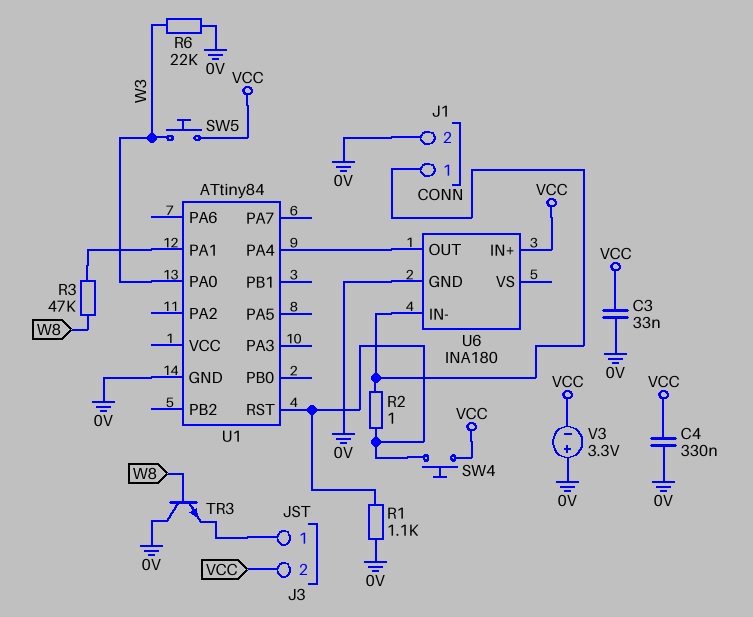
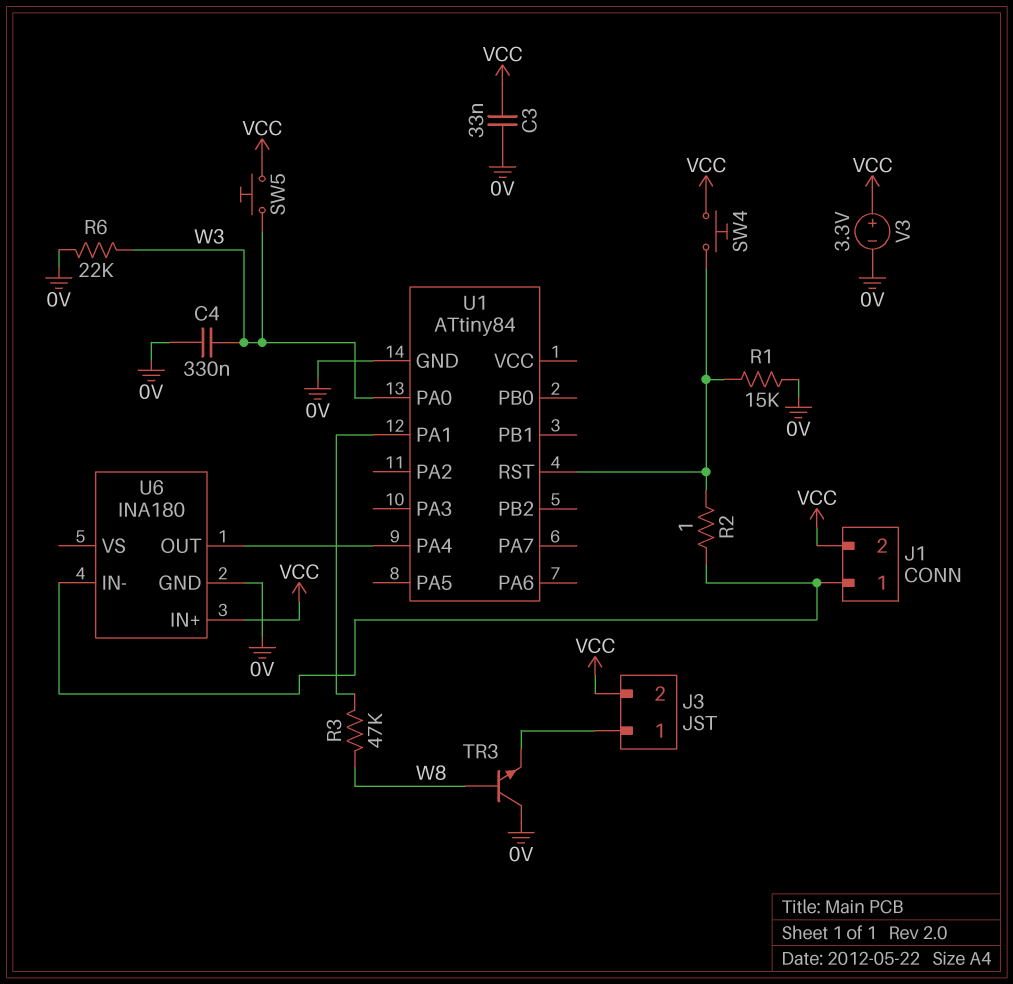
C4: 330nF (0V, VCC) -> 330nF (0V, W3)
J1 pin 2: 0V -> VCC
R1: 1.1k (0V, U1/RST) -> 15k (0V, U1/RST)
V3: 3.3V (plus 0V, minus VCC) -> 3.3V (plus VCC, minus 0V)

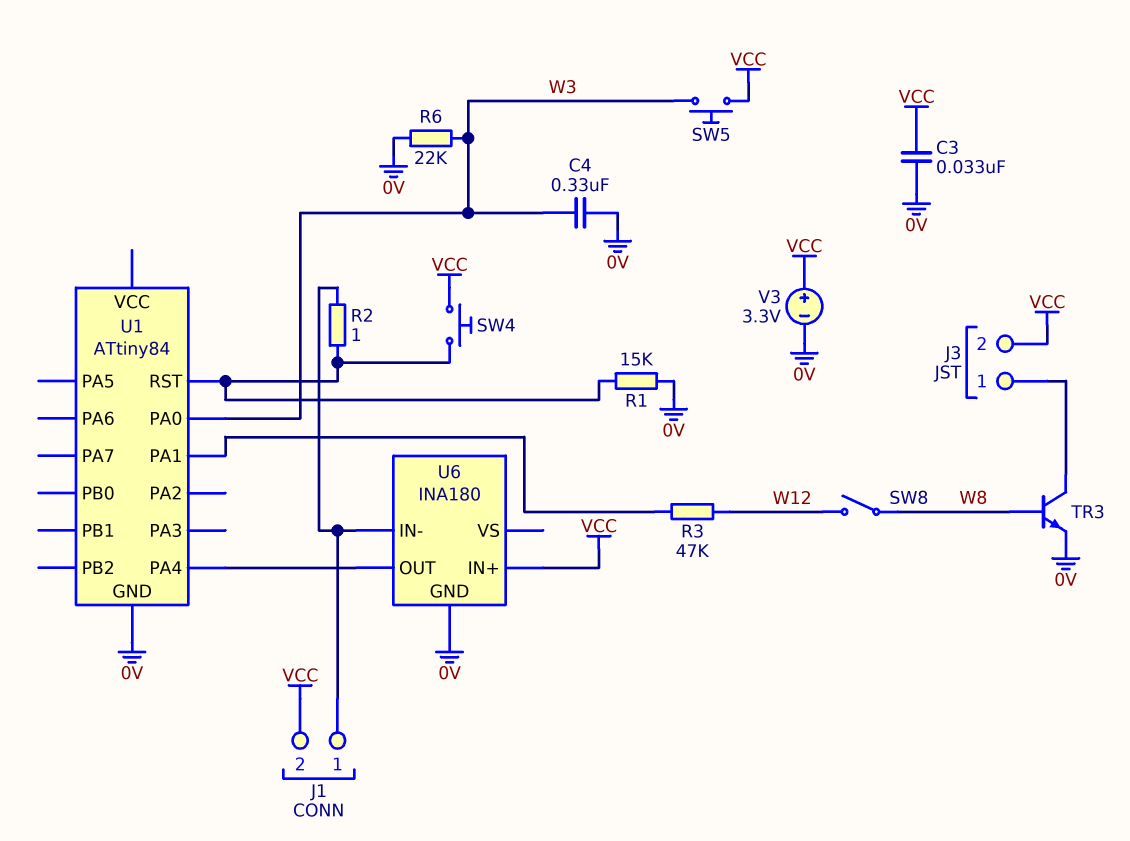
R3: 47k (U1/PA1, W8) -> 47k (U1/PA1, W12)
SW8: none -> switch (W8, W12)
TR3: NPN (B W8, C 0V, E J3/1) -> NPN (B W8, C J3/1, E 0V)

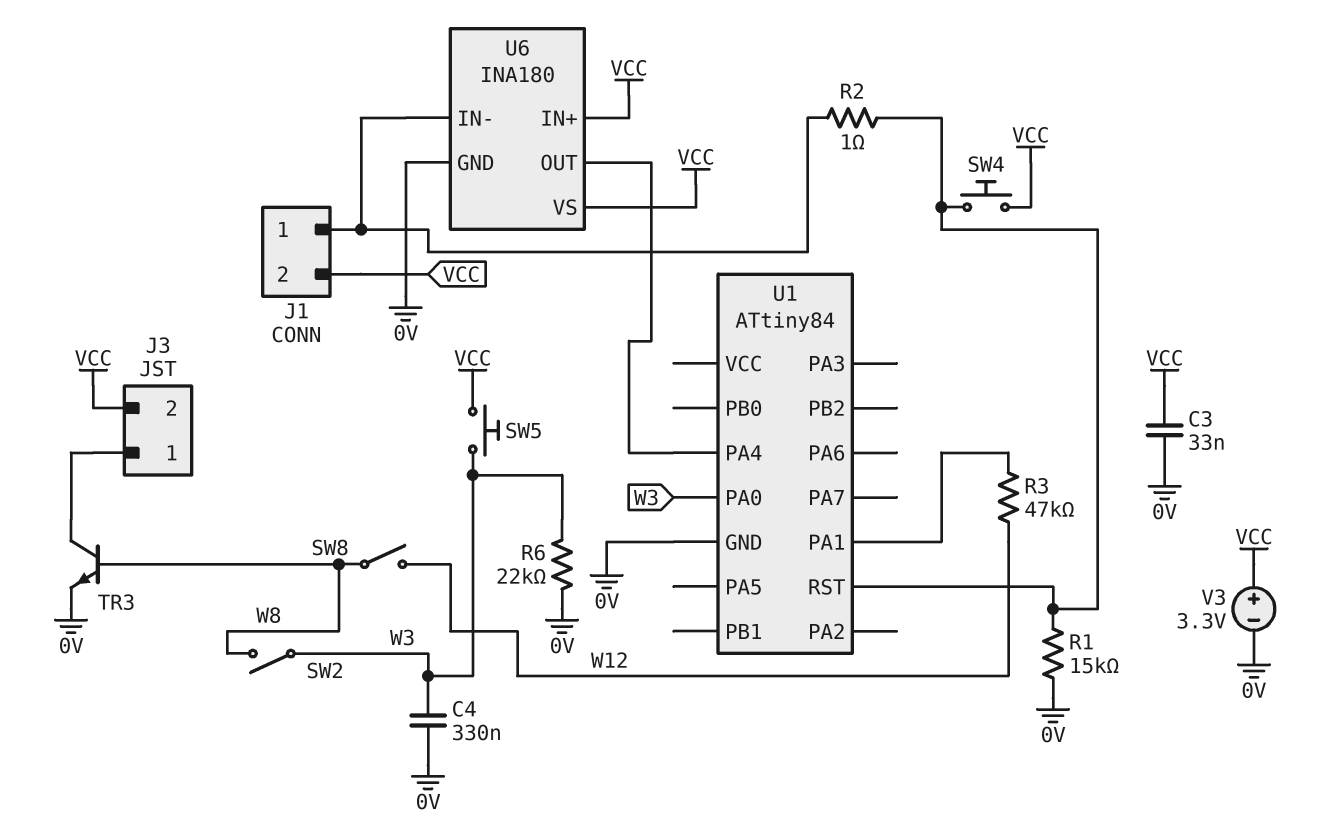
SW2: none -> switch (W3, W8)
U6 pin VS: none -> VCC

